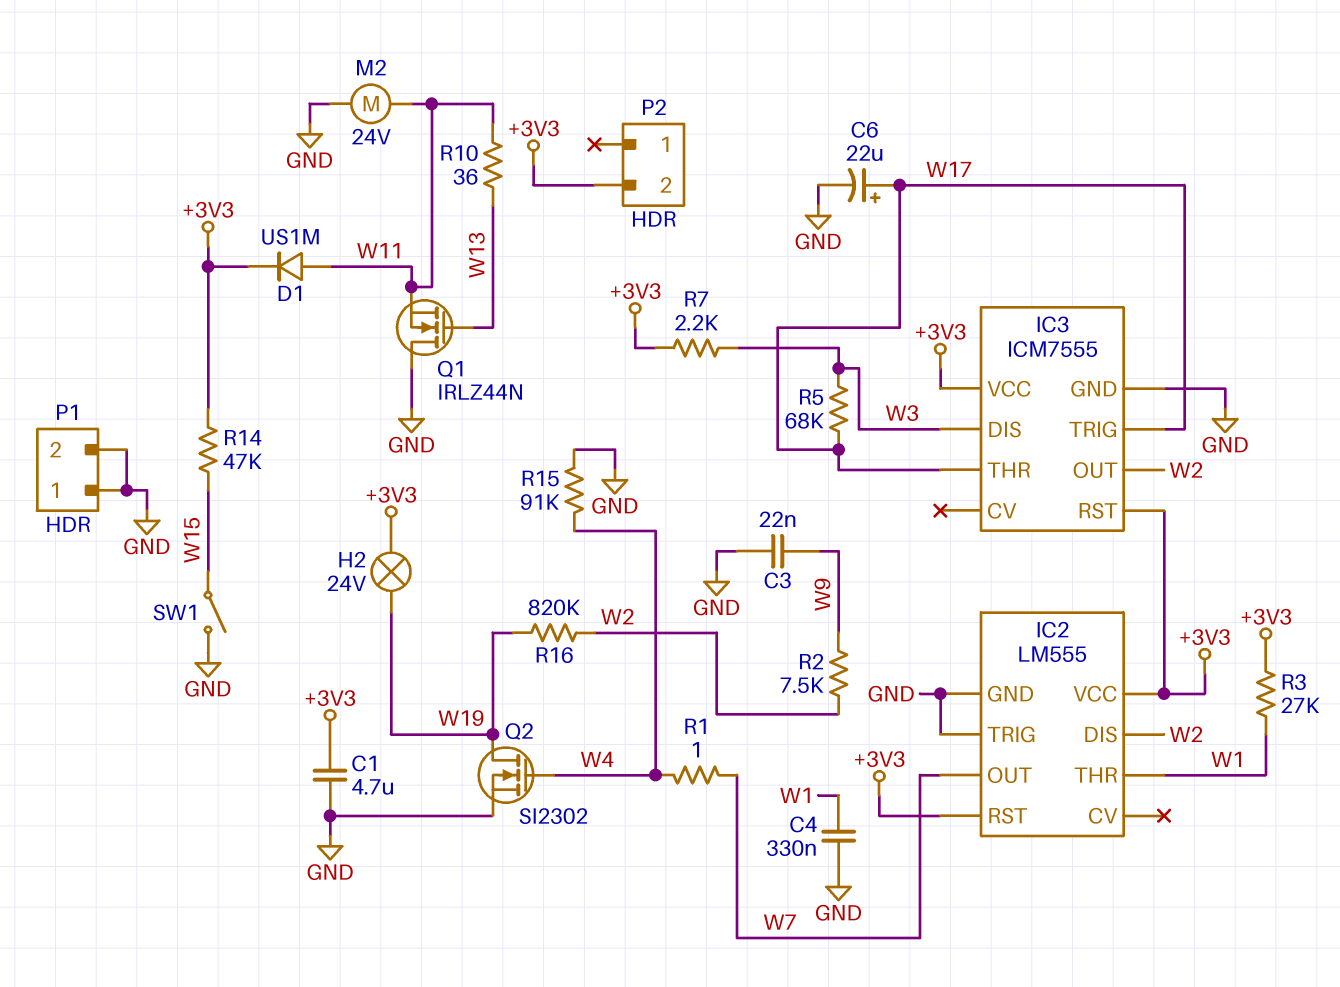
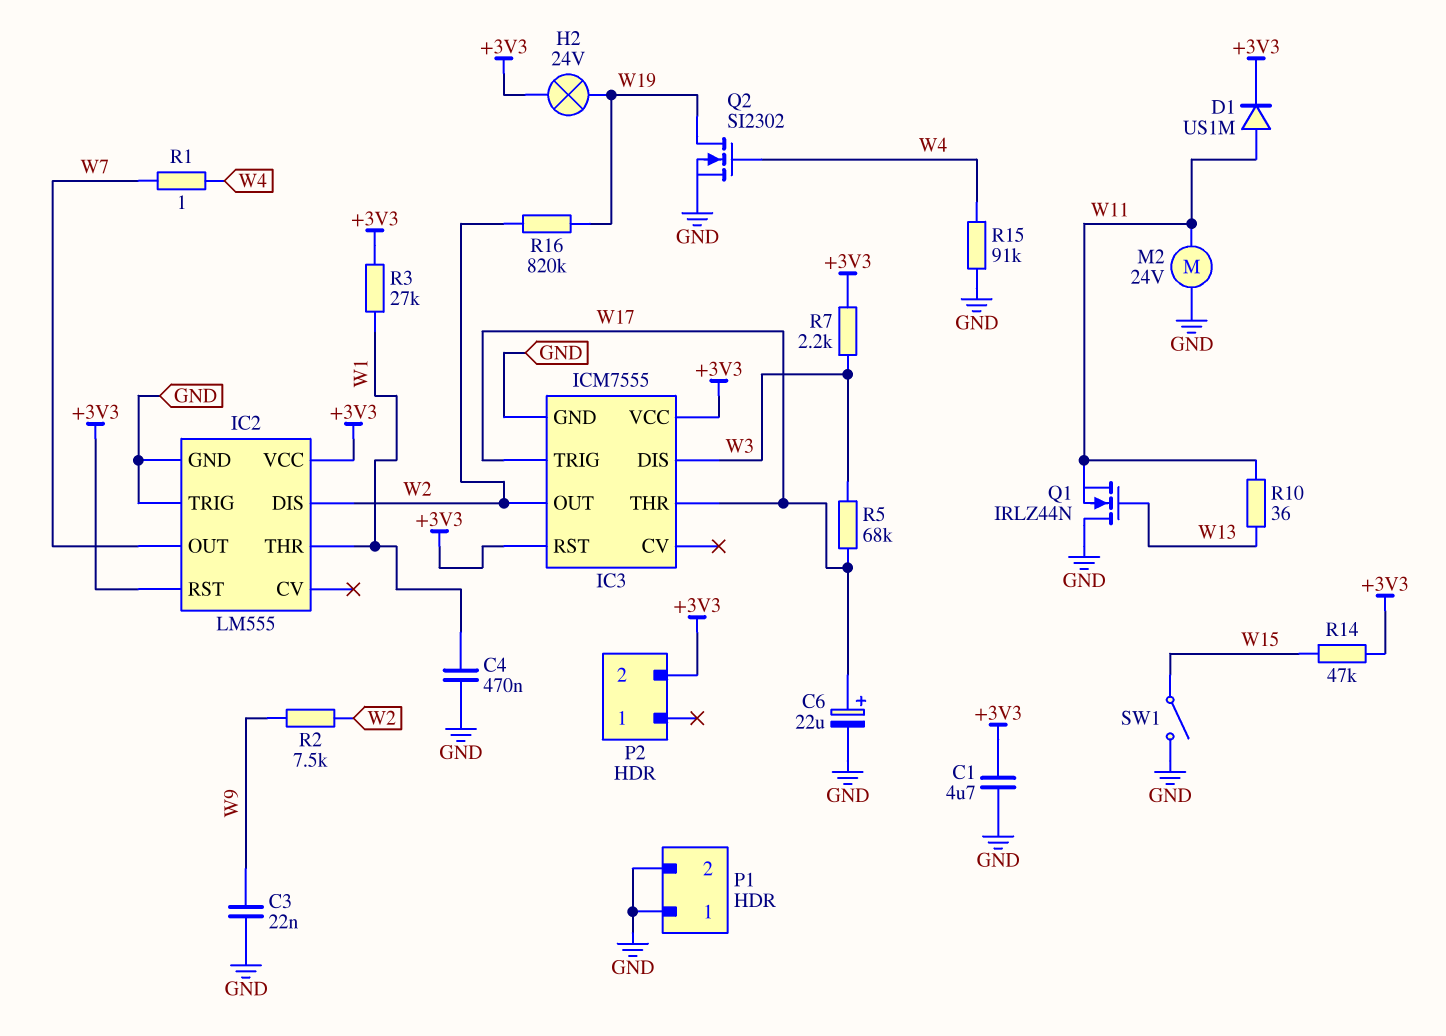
C4: 330nF (GND, W1) -> 470nF (GND, W1)

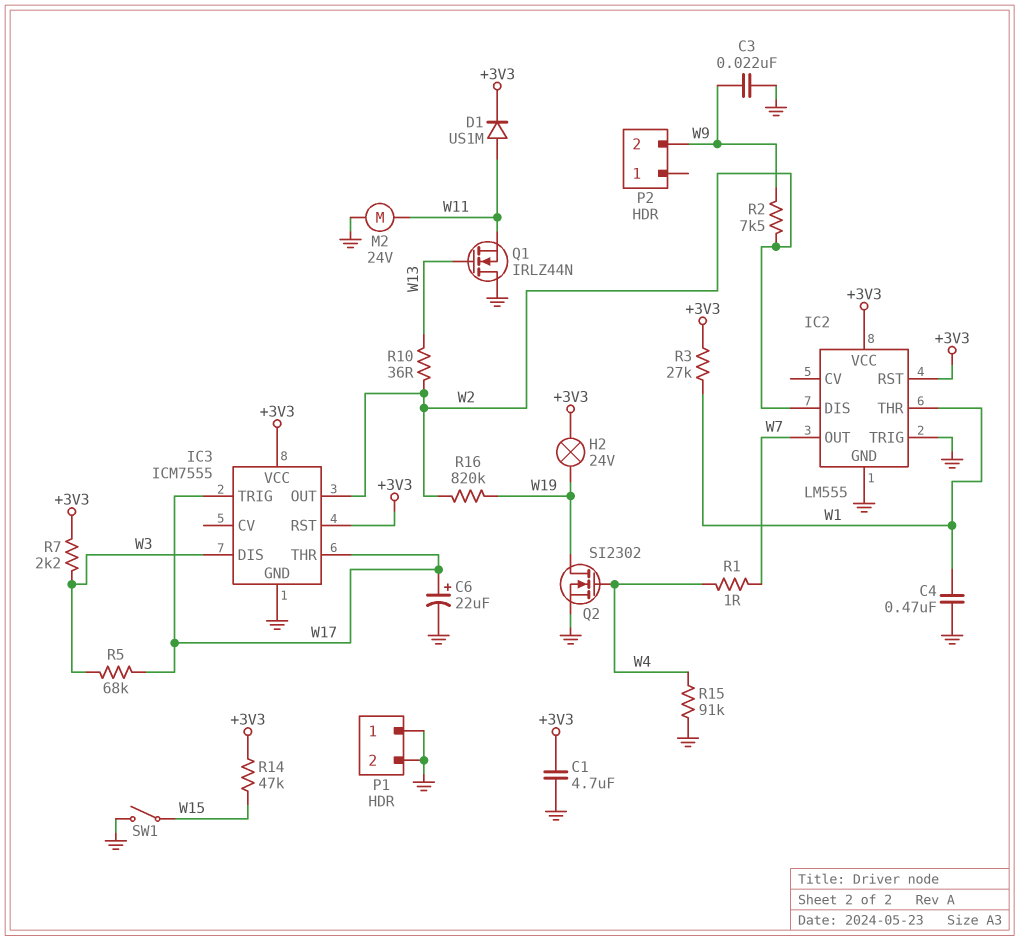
P2 pin 2: +3V3 -> W9
R10: 36 (W11, W13) -> 36 (W2, W13)

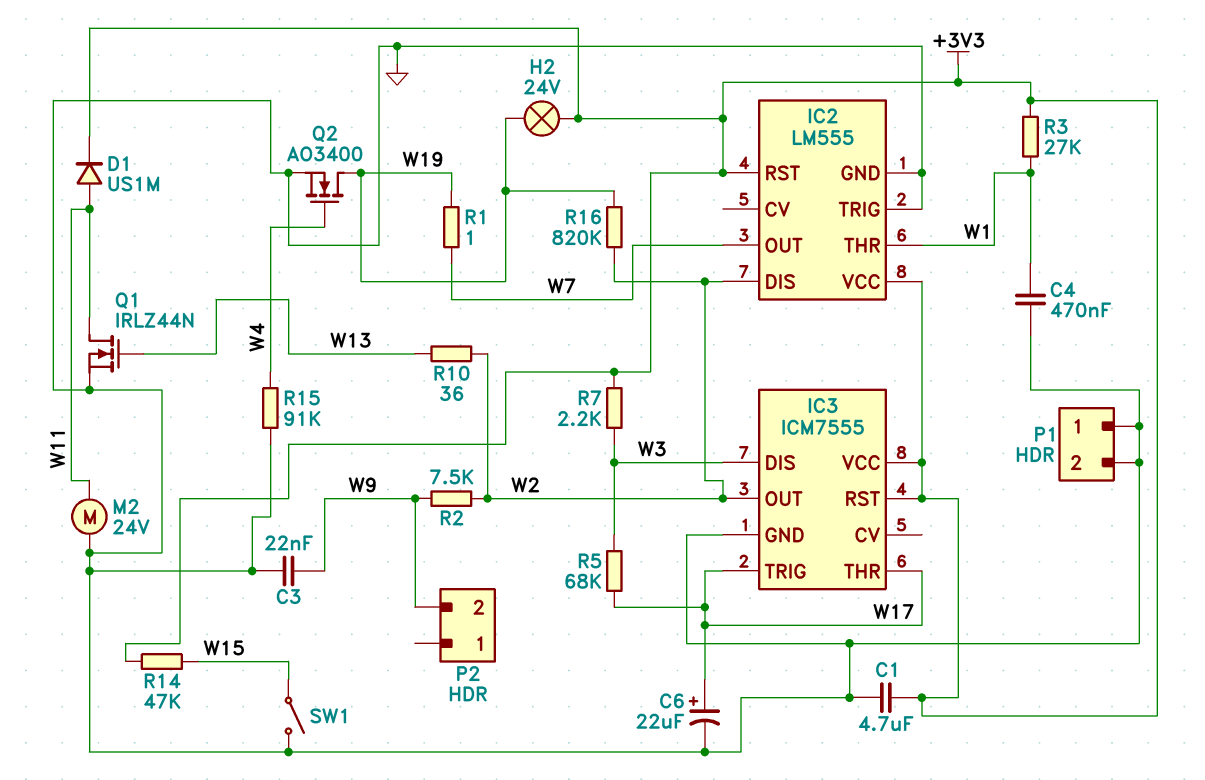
Q1: NMOS IRLZ44N (G W13, D GND, S W11) -> NMOS IRLZ44N (G W13, D W11, S GND)
Q2: NMOS SI2302 (G W4, D W19, S GND) -> NMOS AO3400 (G W4, D W19, S GND)
R1: 1 (W4, W7) -> 1 (W7, W19)

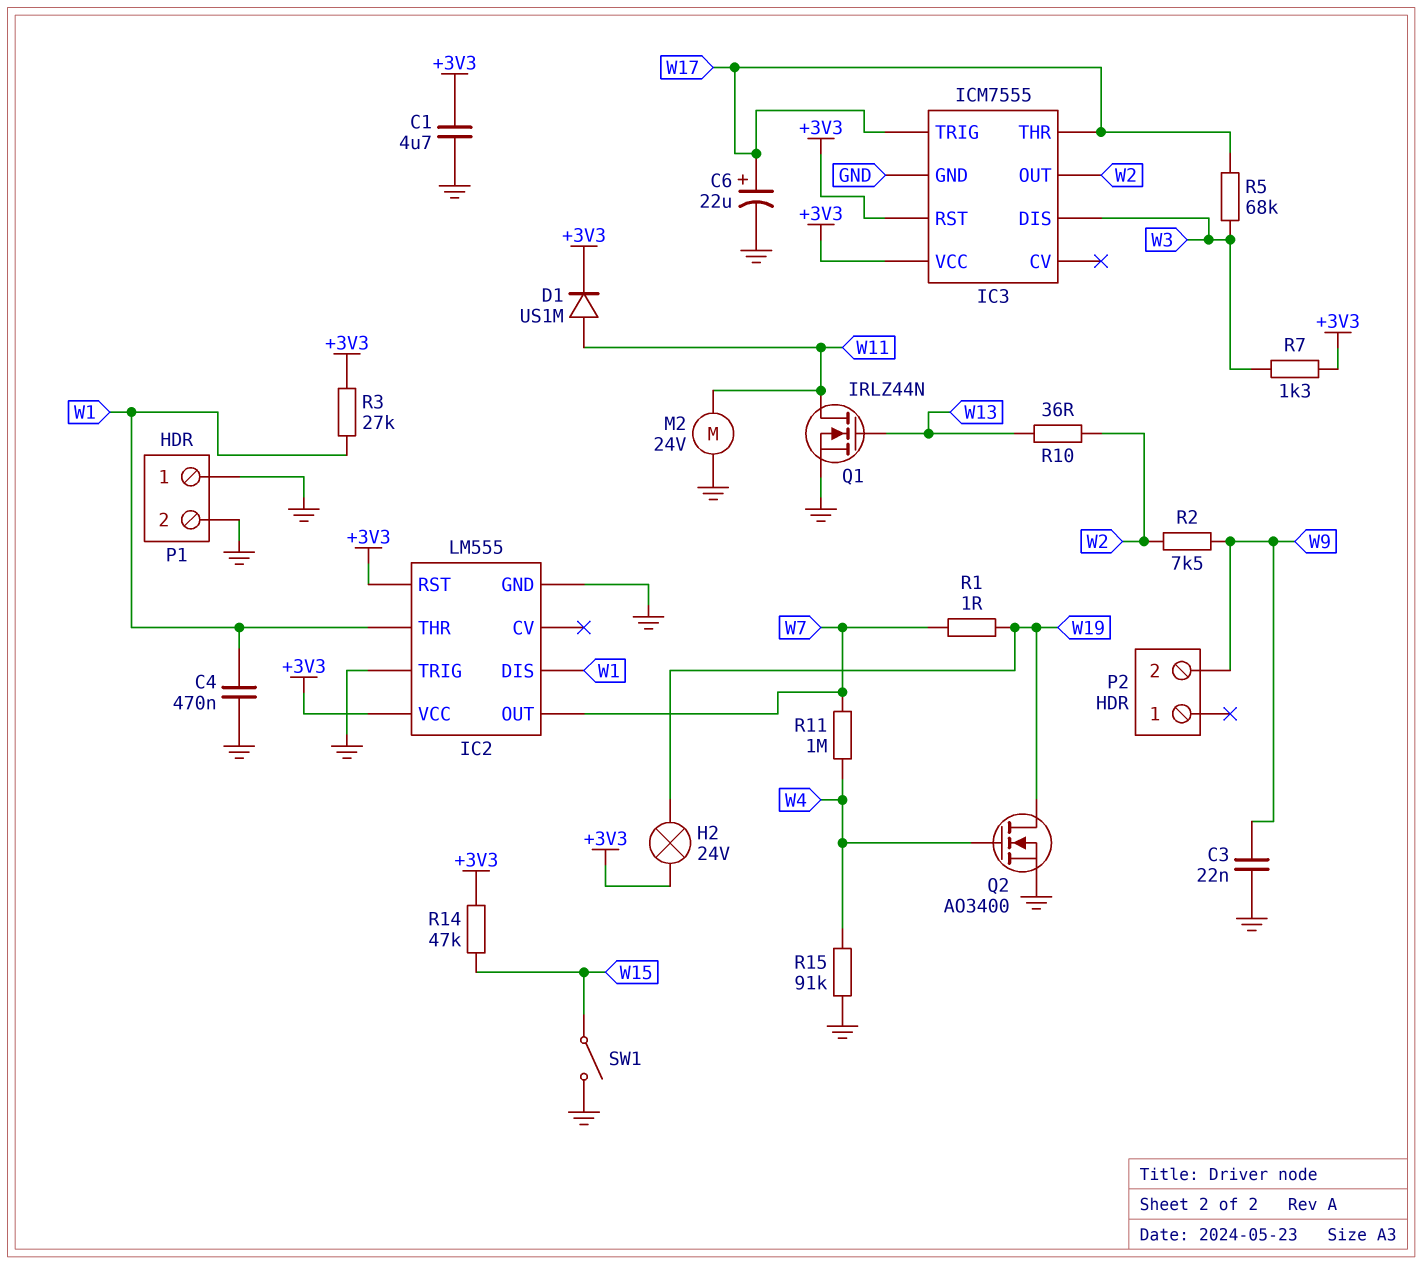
IC2 pin DIS: W2 -> W1
R7: 2.2k (+3V3, W3) -> 1.3k (+3V3, W3)
R11: none -> 1M (W4, W7)
R16: 820k (W2, W19) -> none

